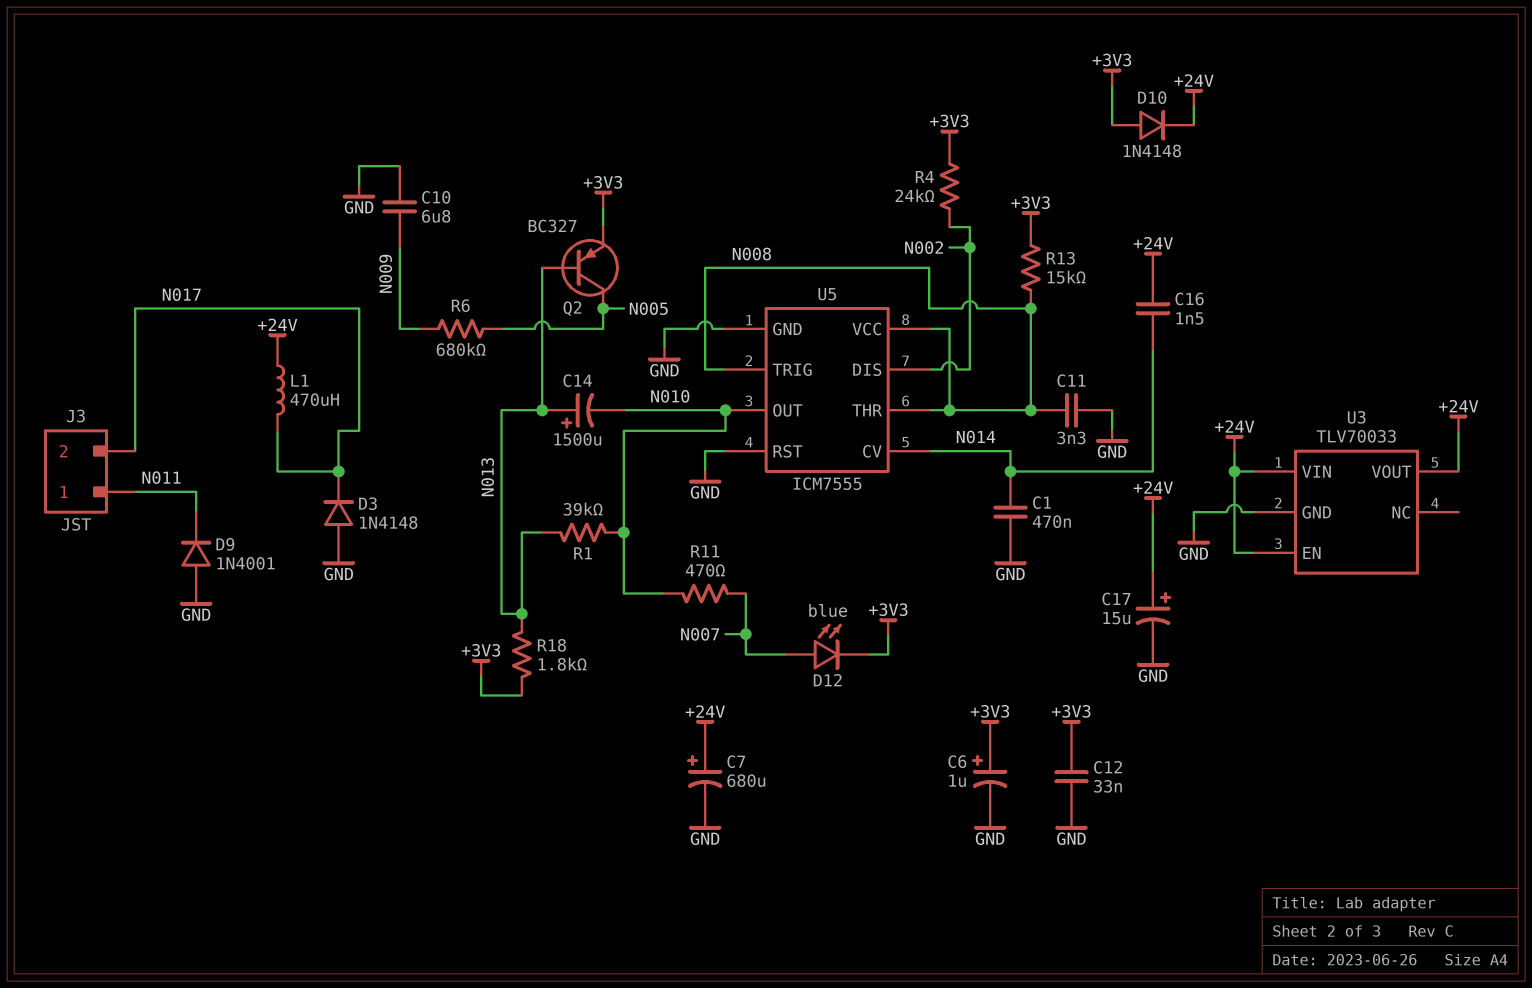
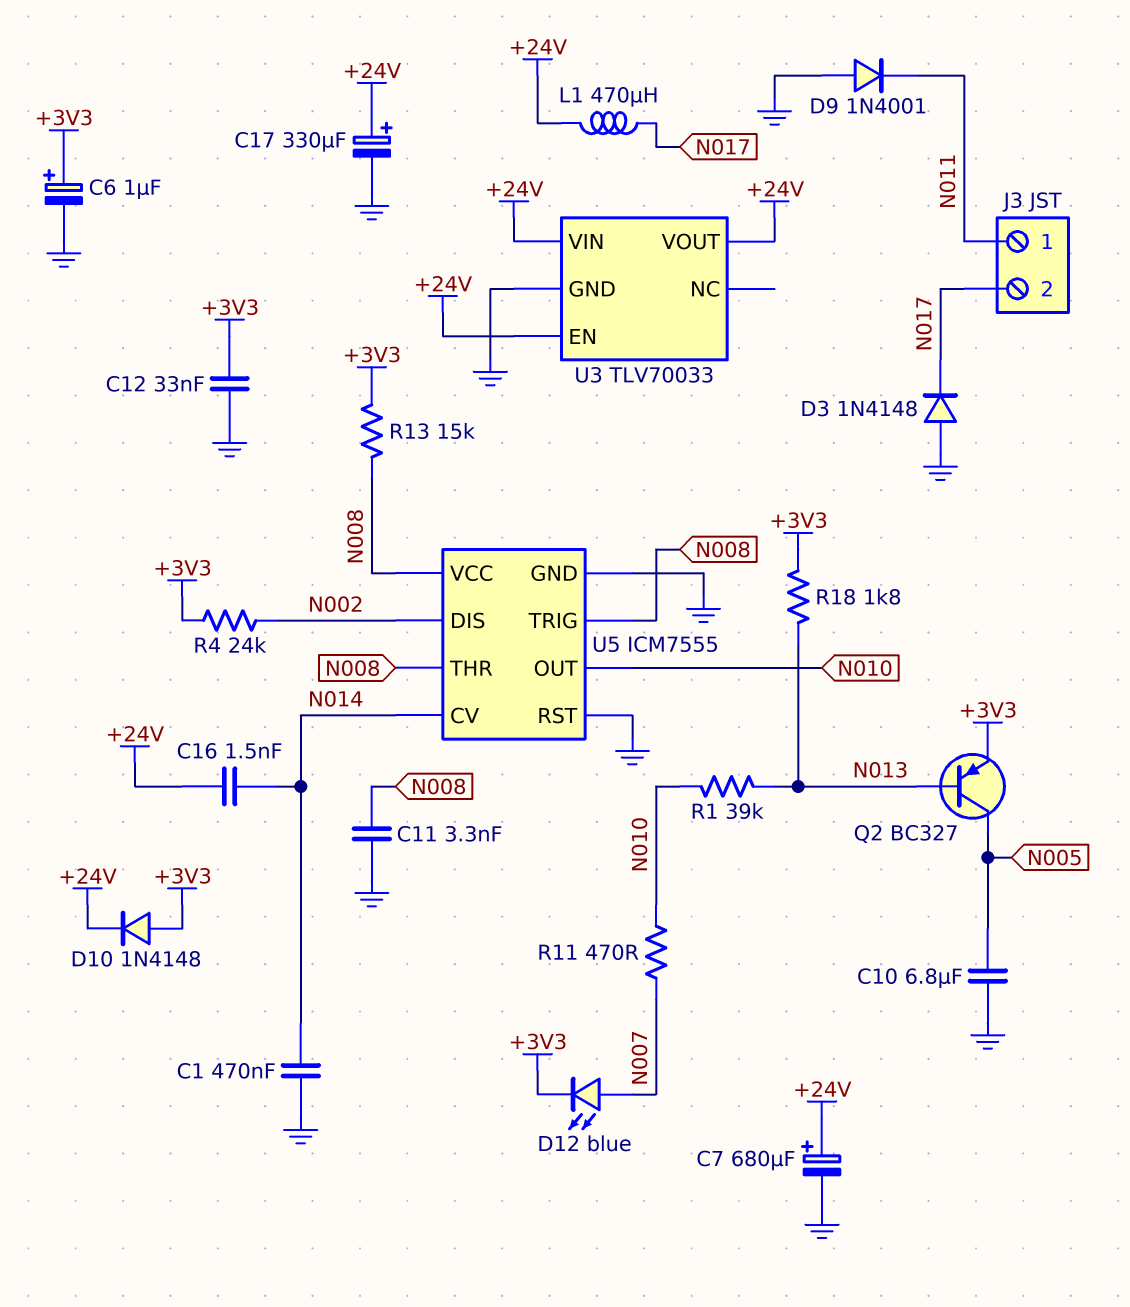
C10: 6.8uF (GND, N009) -> 6.8uF (GND, N005)
C14: 1500uF (plus N013, minus N010) -> none
C17: 15uF (plus +24V, minus GND) -> 330uF (plus +24V, minus GND)
R6: 680k (N005, N009) -> none

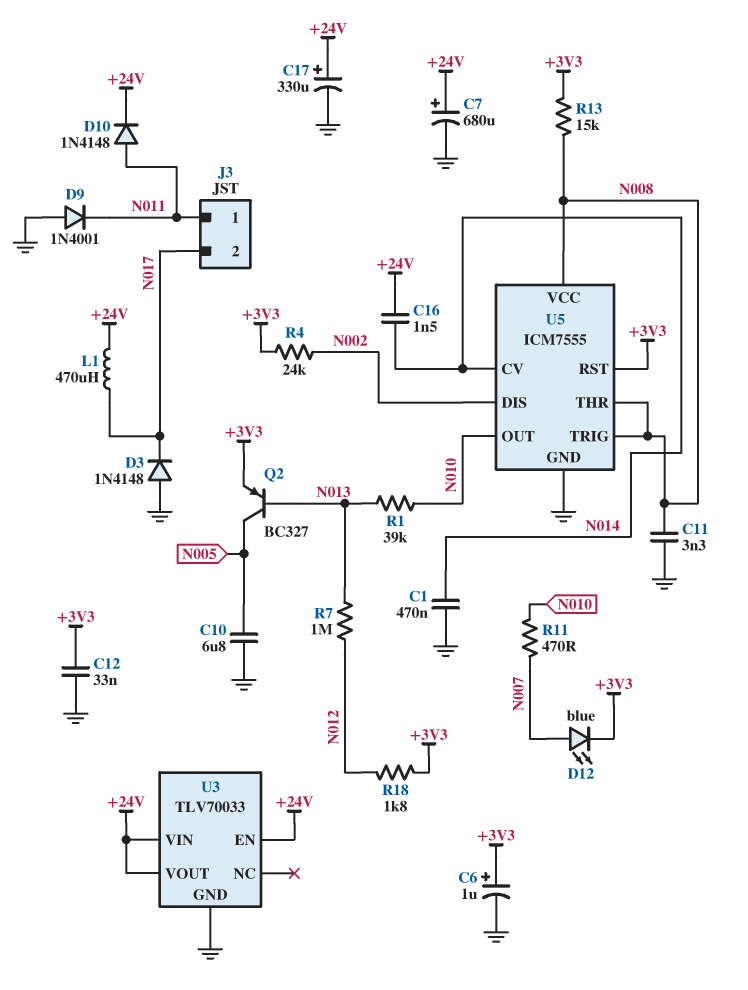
D10: diode 1N4148 (A +3V3, K +24V) -> diode 1N4148 (A N011, K +24V)
R7: none -> 1M (N012, N013)
R18: 1.8k (+3V3, N013) -> 1.8k (+3V3, N012)
U5 pin RST: GND -> +3V3

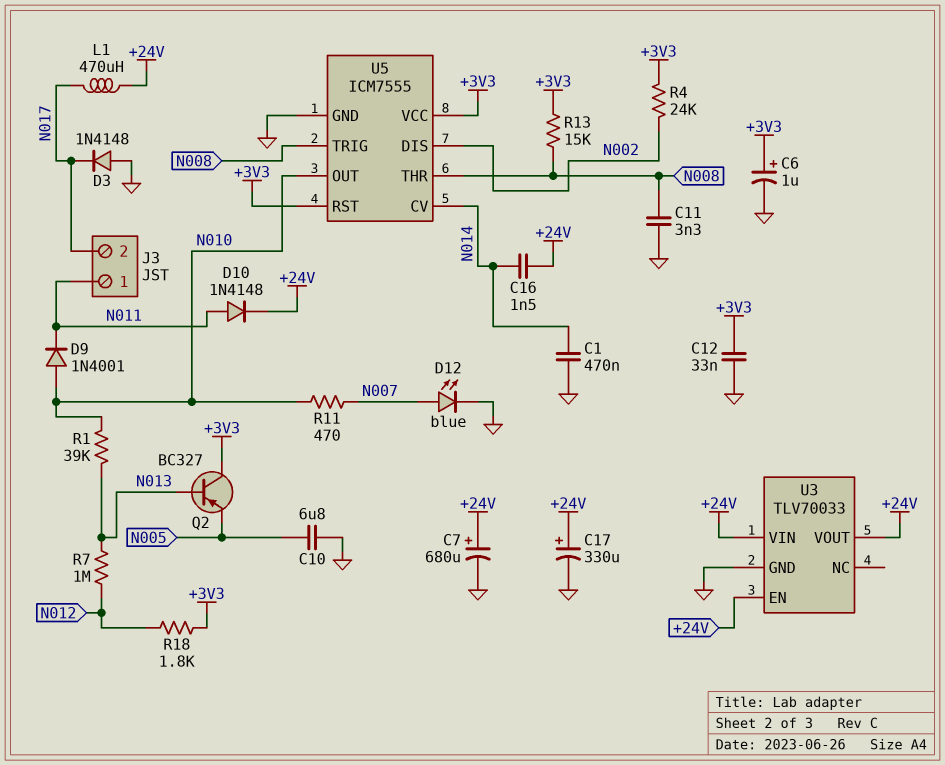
D9: diode 1N4001 (A GND, K N011) -> diode 1N4001 (A N010, K N011)
D12: LED blue (A N007, K +3V3) -> LED blue (A N007, K GND)
Q2: PNP BC327 (B N013, C N005, E +3V3) -> PNP BC327 (B N013, C +3V3, E N005)
U5 pin VCC: N008 -> +3V3

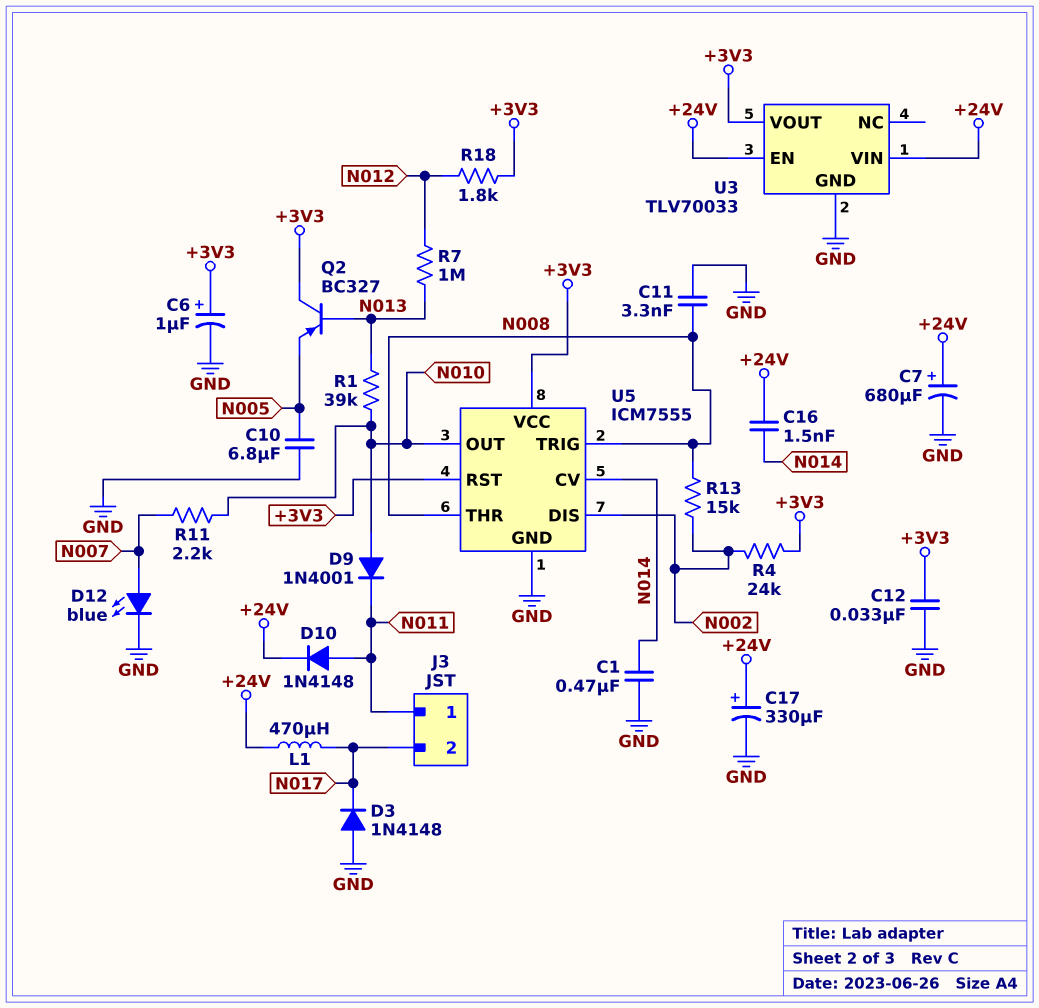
R11: 470 (N007, N010) -> 2.2k (N007, N010)
R13: 15k (+3V3, N008) -> 15k (N002, N008)
U3 pin VOUT: +24V -> +3V3

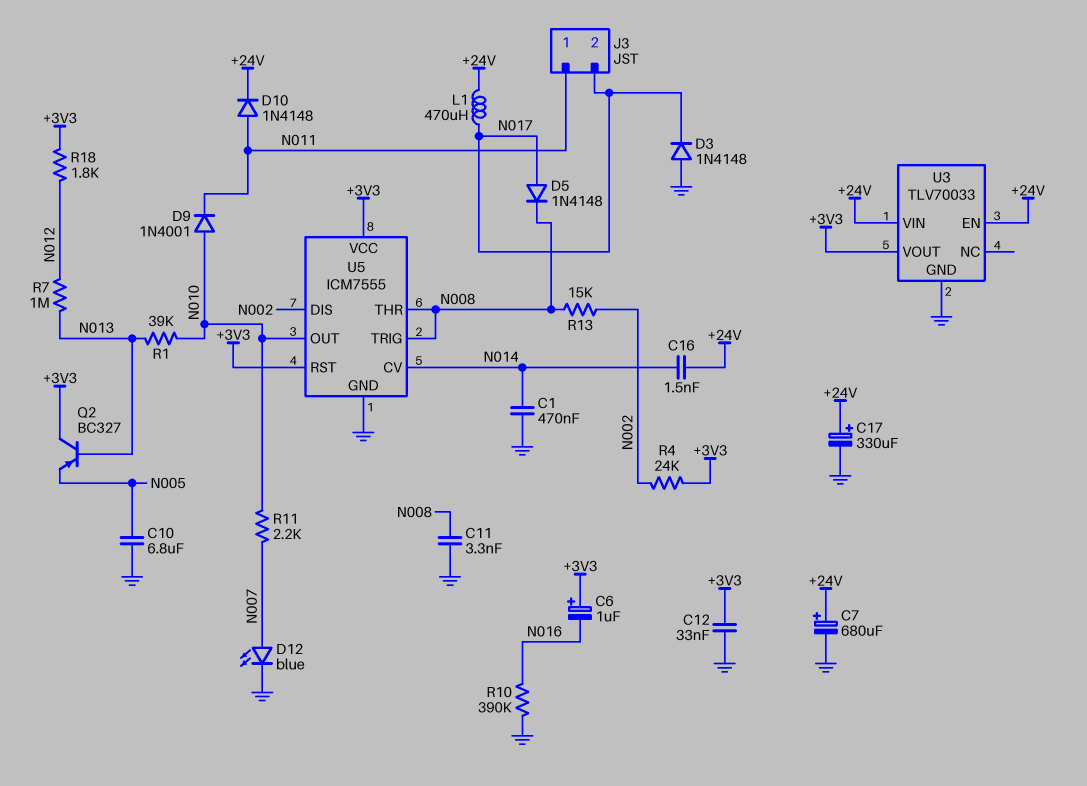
C6: 1uF (plus +3V3, minus GND) -> 1uF (plus +3V3, minus N016)
D5: none -> diode 1N4148 (A N017, K N008)
R10: none -> 390k (GND, N016)

